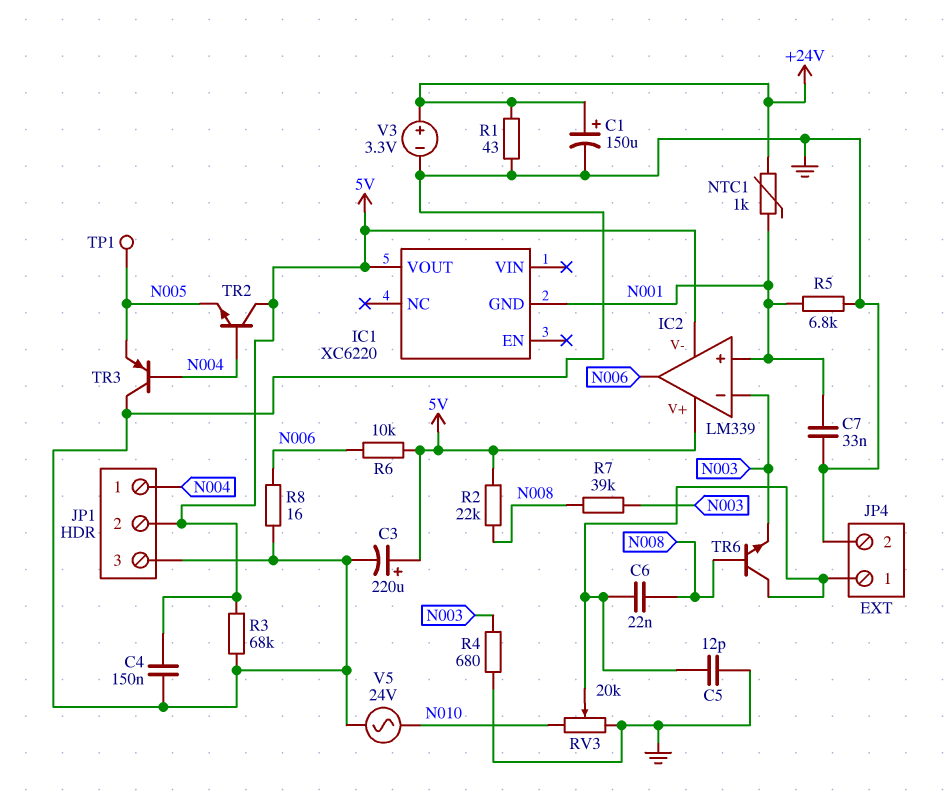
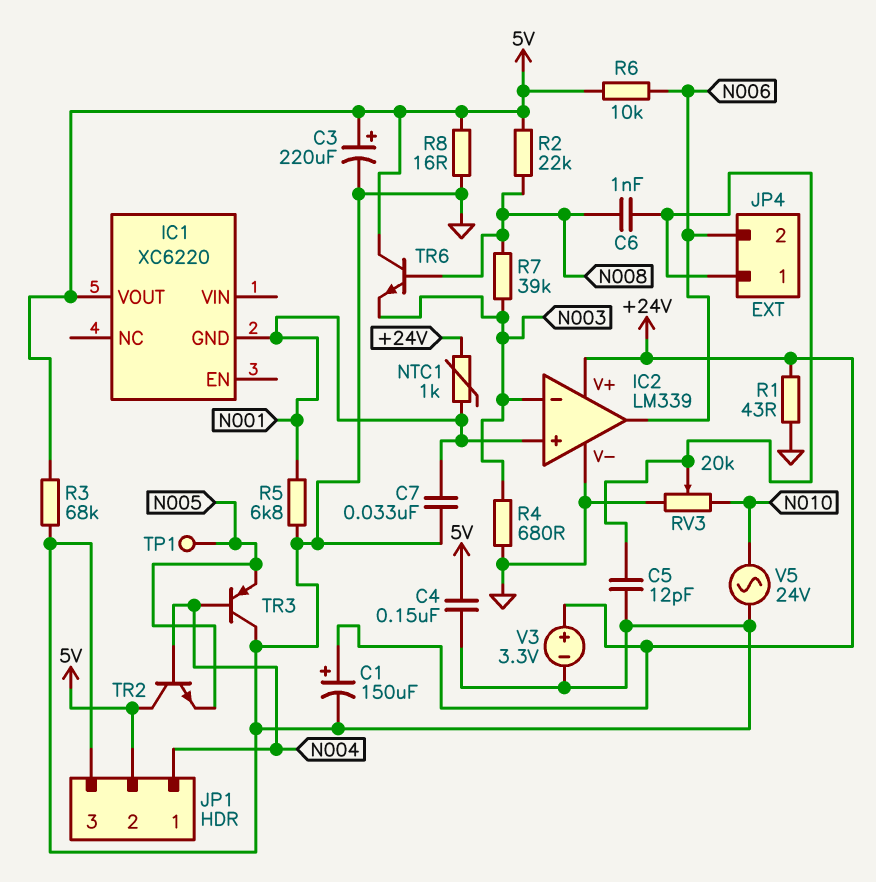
C6: 22nF (JP4/1, N008) -> 1nF (JP4/1, N008)
IC2 pin V+: 5V -> +24V
IC2 pin V-: 5V -> GND
JP4 pin 2: GND -> N006
R8: 16 (GND, N006) -> 16 (5V, GND)
TR6: NPN (B N008, C JP4/1, E N003) -> NPN (B N008, C 5V, E N003)

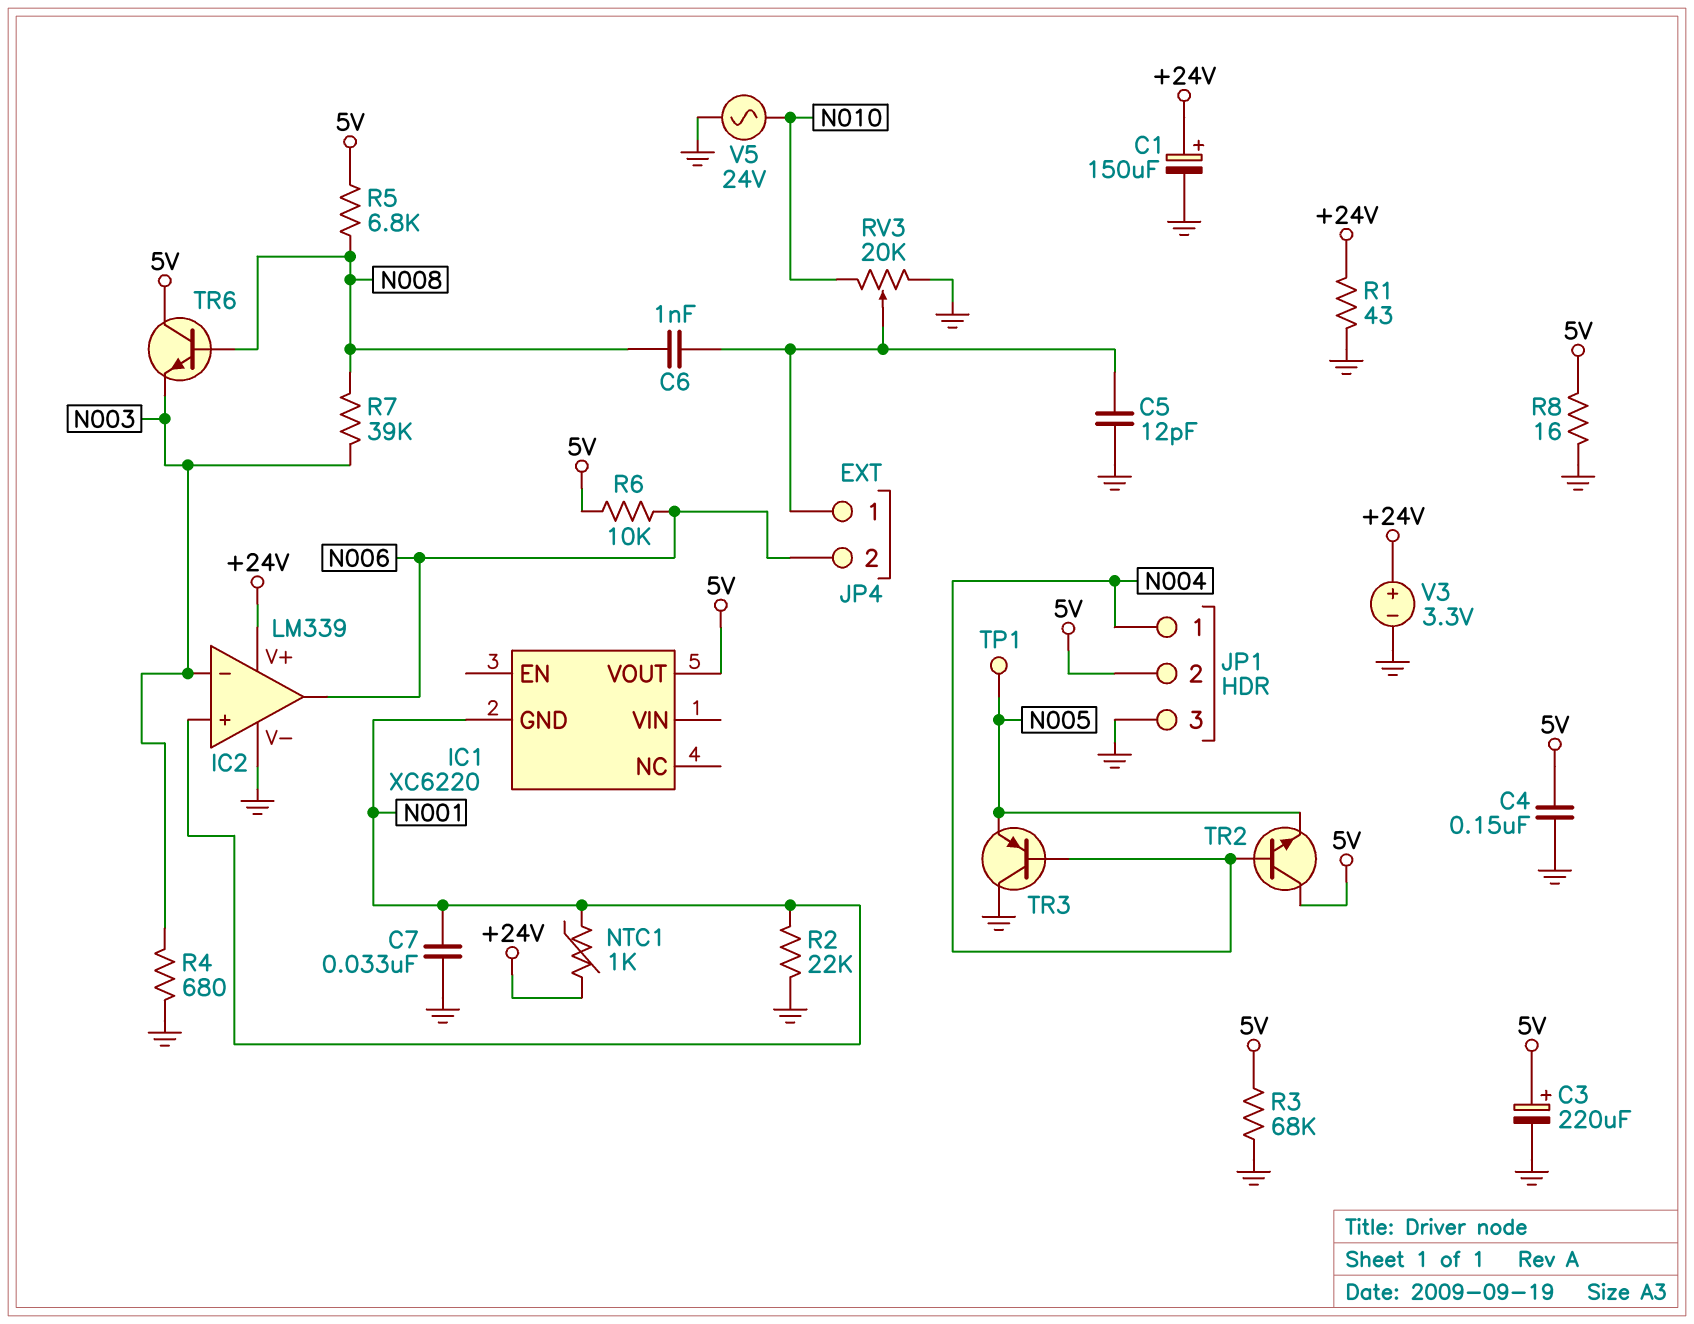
R2: 22k (5V, N008) -> 22k (GND, N001)
R5: 6.8k (GND, N001) -> 6.8k (5V, N008)

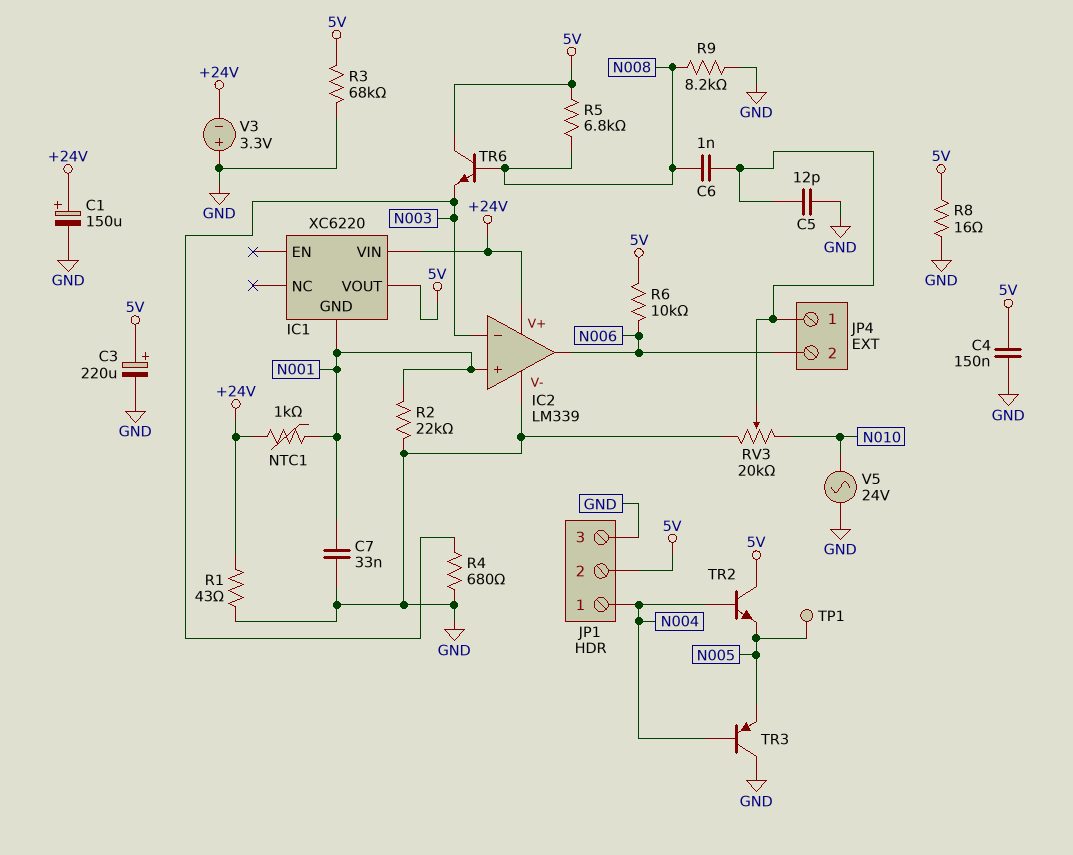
IC1 pin VIN: none -> +24V
R7: 39k (N003, N008) -> none
R9: none -> 8.2k (GND, N008)
V3: 3.3V (plus +24V, minus GND) -> 3.3V (plus GND, minus +24V)

